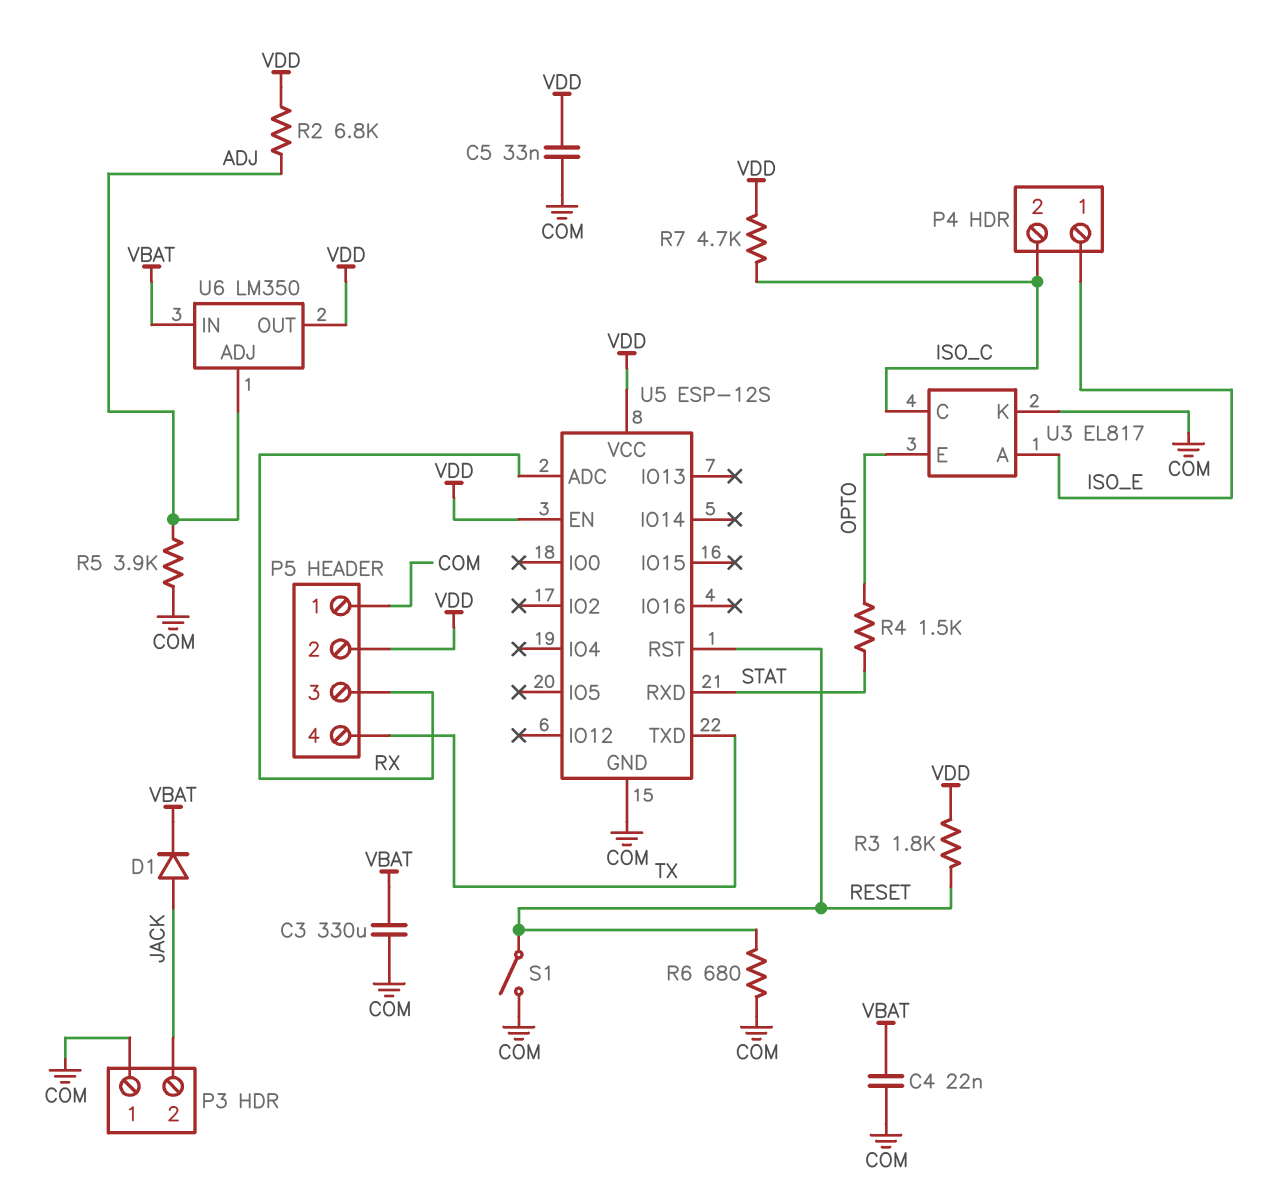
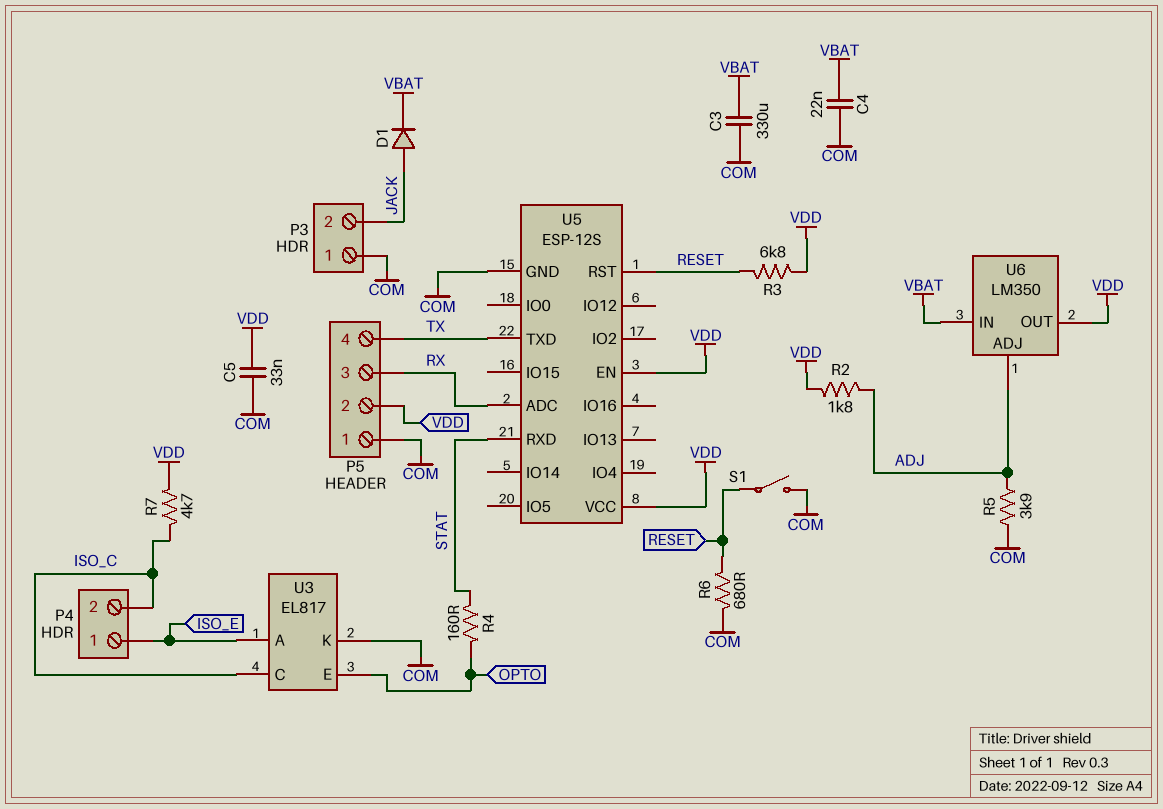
R2: 6.8k (ADJ, VDD) -> 1.8k (ADJ, VDD)
R3: 1.8k (RESET, VDD) -> 6.8k (RESET, VDD)
R4: 1.5k (OPTO, STAT) -> 160 (OPTO, STAT)

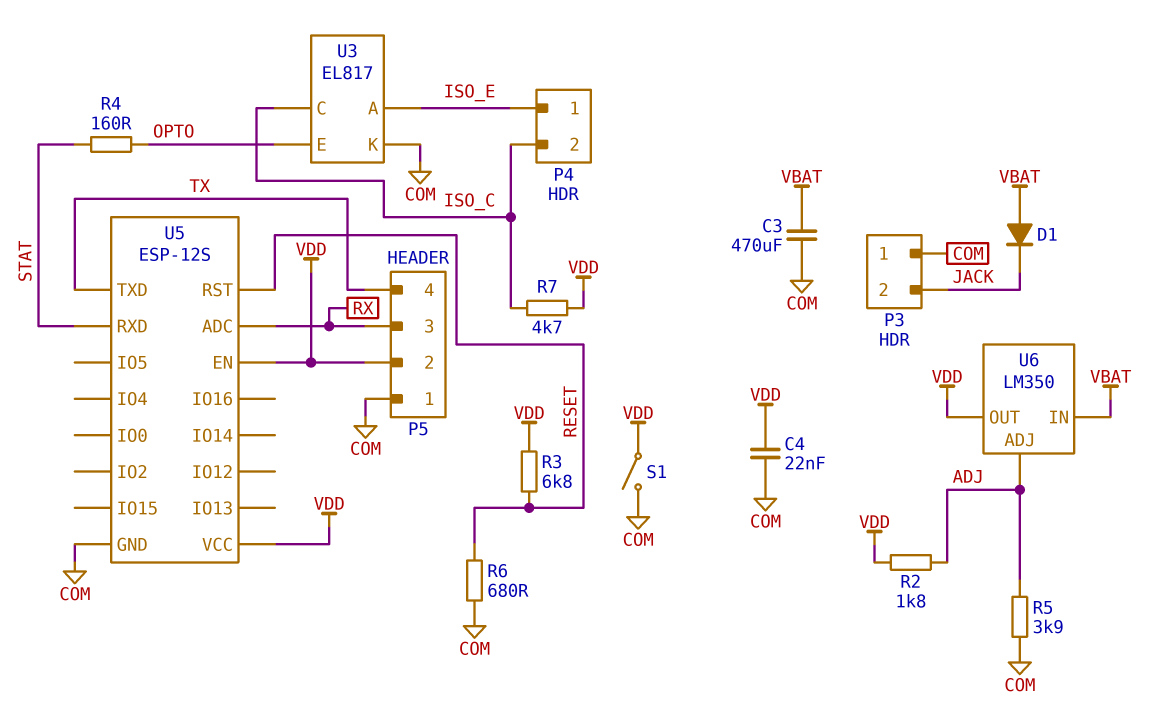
C3: 330uF (COM, VBAT) -> 470uF (COM, VBAT)
C4: 22nF (COM, VBAT) -> 22nF (COM, VDD)
C5: 33nF (COM, VDD) -> none
D1: diode (A JACK, K VBAT) -> diode (A VBAT, K JACK)
S1: switch (COM, RESET) -> switch (COM, VDD)

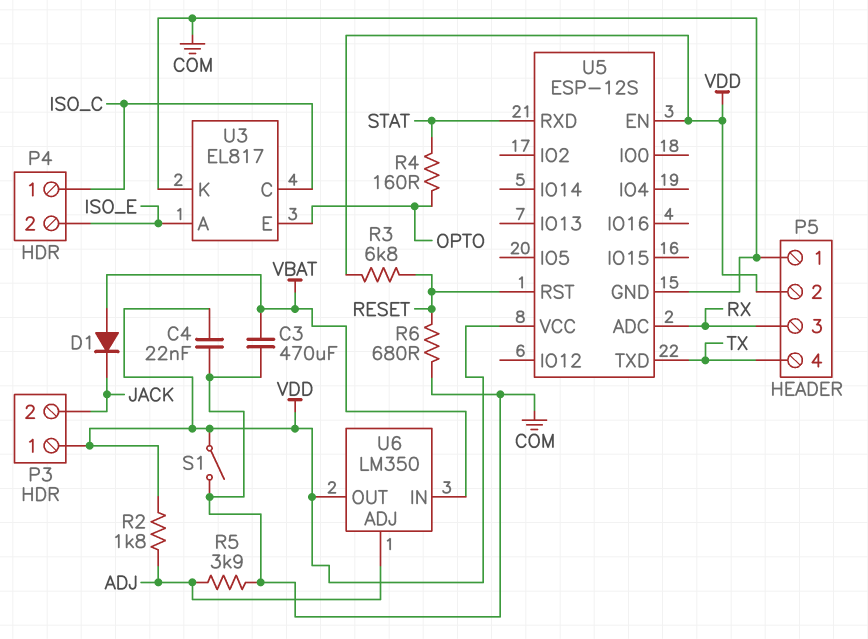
P3 pin 1: COM -> VDD
P4 pin 1: ISO_E -> ISO_C
P4 pin 2: ISO_C -> ISO_E
R7: 4.7k (ISO_C, VDD) -> none

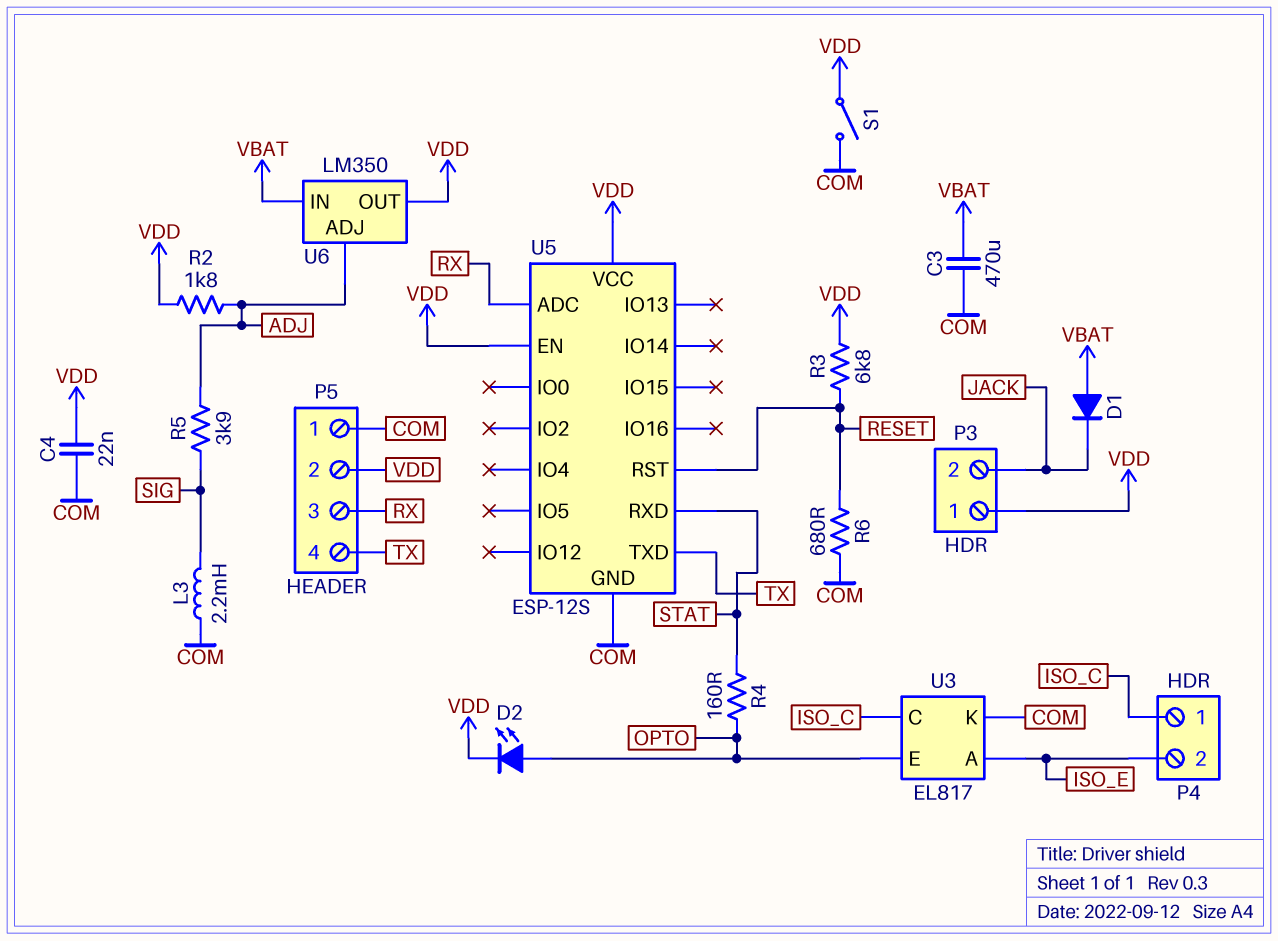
D2: none -> LED (A OPTO, K VDD)
L3: none -> 2.2mH (COM, SIG)
R5: 3.9k (ADJ, COM) -> 3.9k (ADJ, SIG)

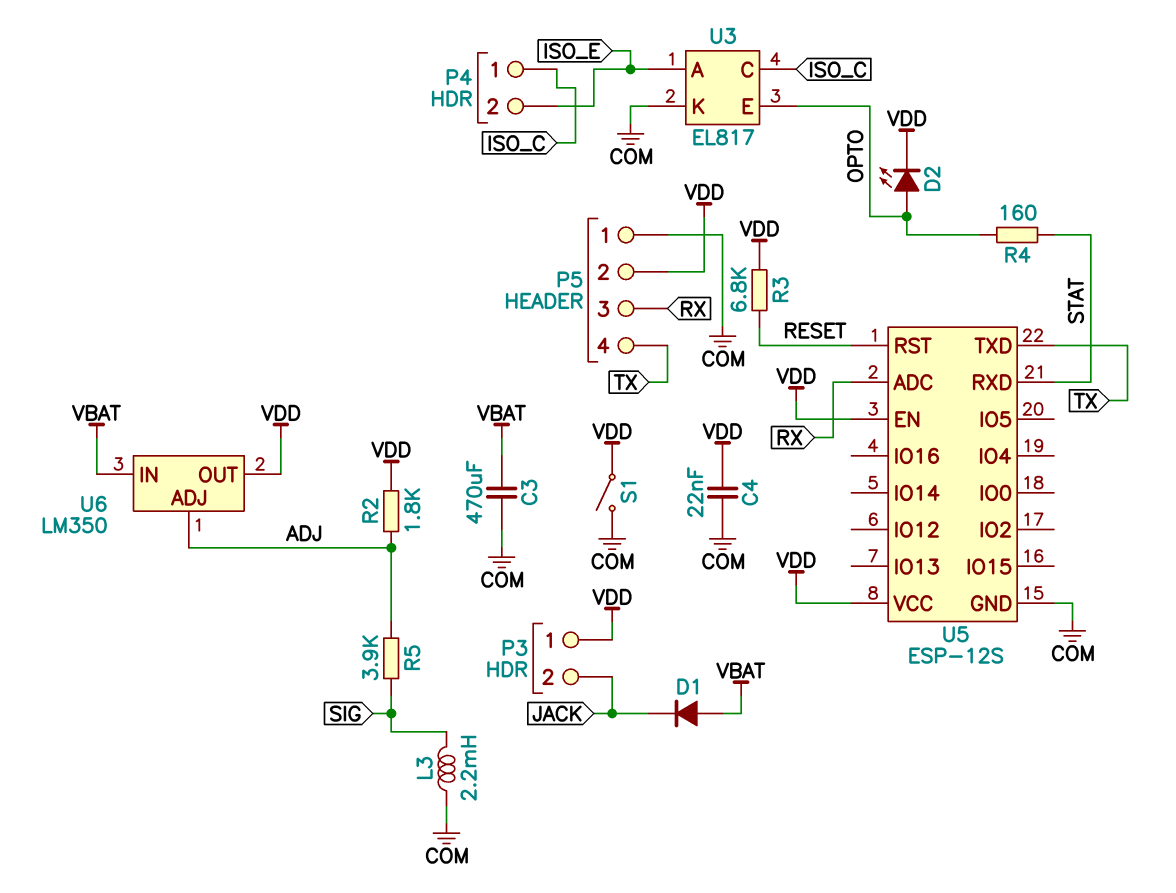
R6: 680 (COM, RESET) -> none

